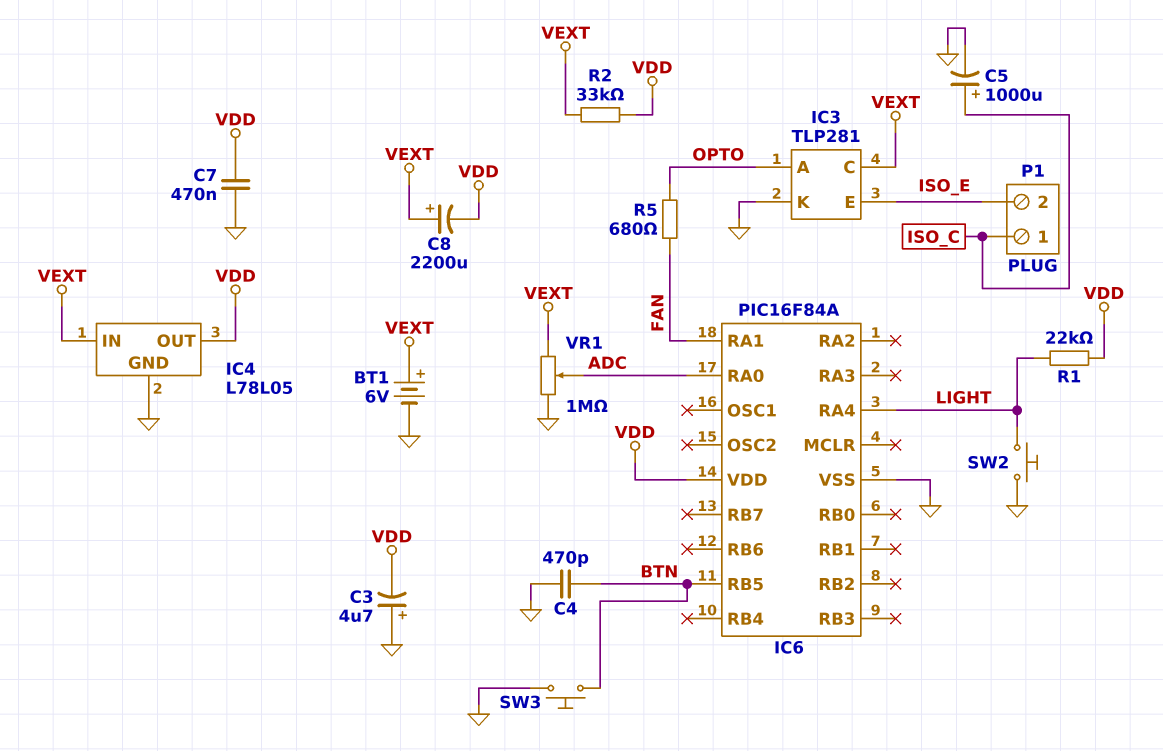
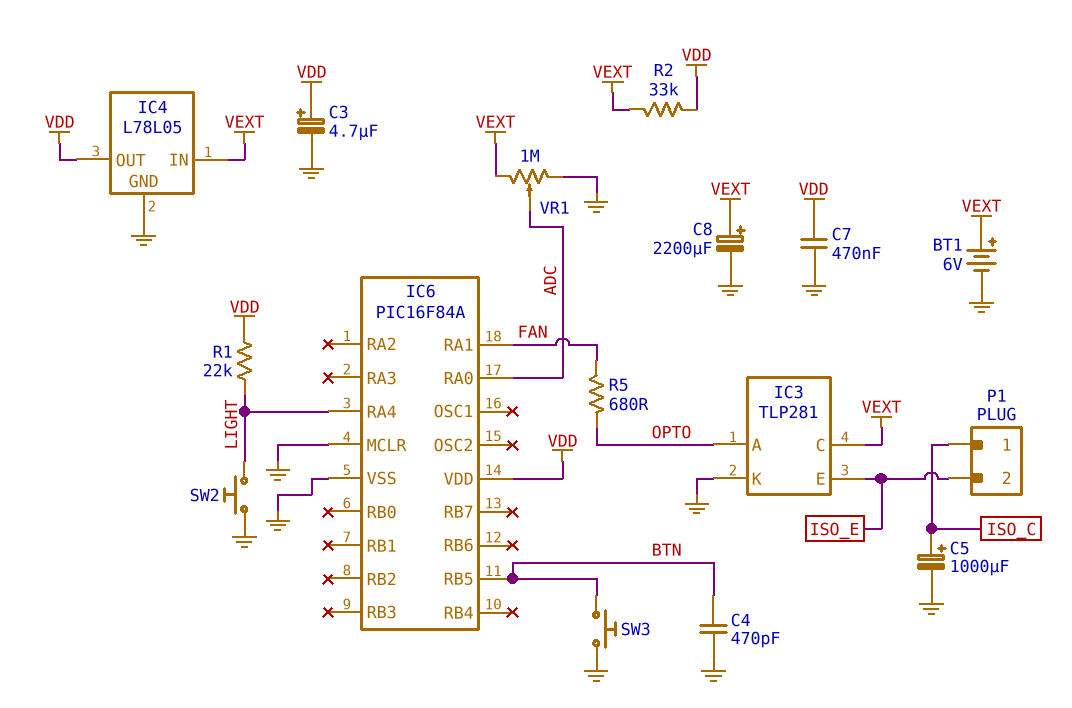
C3: 4.7uF (plus GND, minus VDD) -> 4.7uF (plus VDD, minus GND)
C8: 2200uF (plus VEXT, minus VDD) -> 2200uF (plus VEXT, minus GND)
IC6 pin MCLR: none -> GND

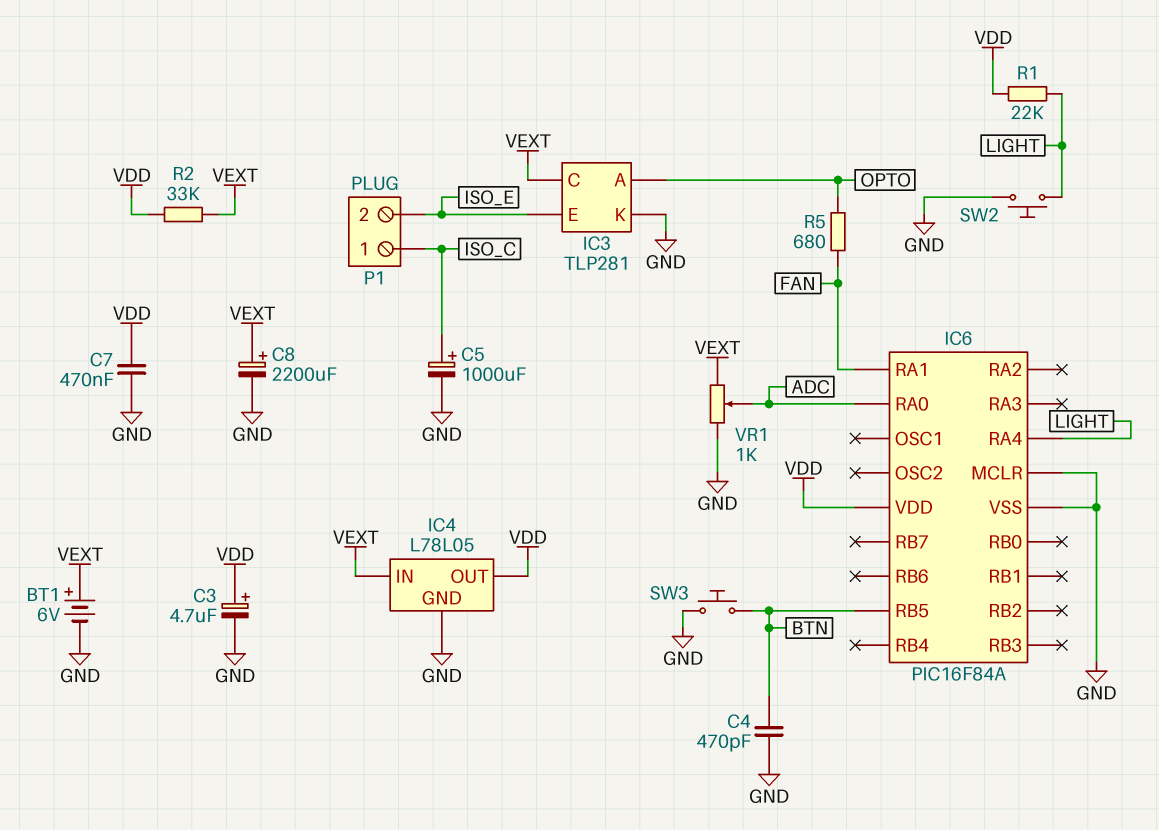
VR1: 1M (GND, VEXT, wiper ADC) -> 1k (GND, VEXT, wiper ADC)

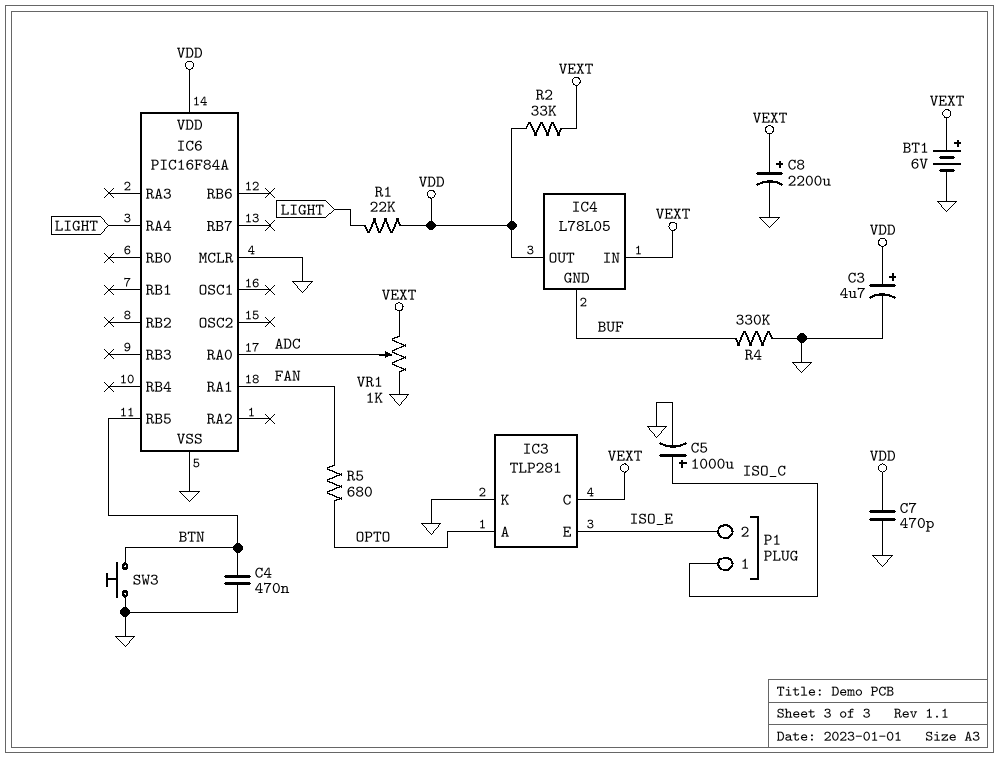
C4: 470pF (BTN, GND) -> 470nF (BTN, GND)
C7: 470nF (GND, VDD) -> 470pF (GND, VDD)
IC4 pin GND: GND -> BUF
R4: none -> 330k (BUF, GND)
SW2: button (GND, LIGHT) -> none

